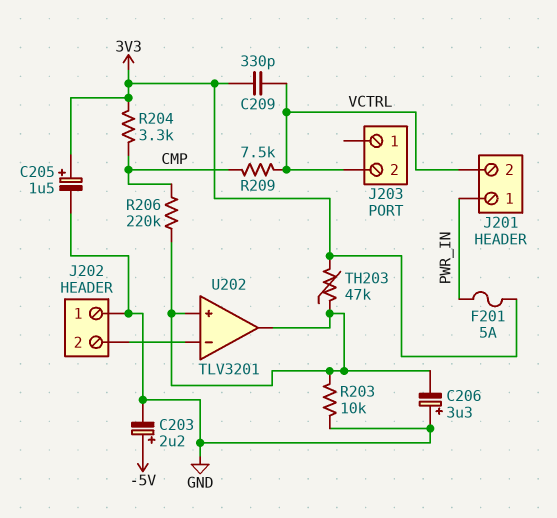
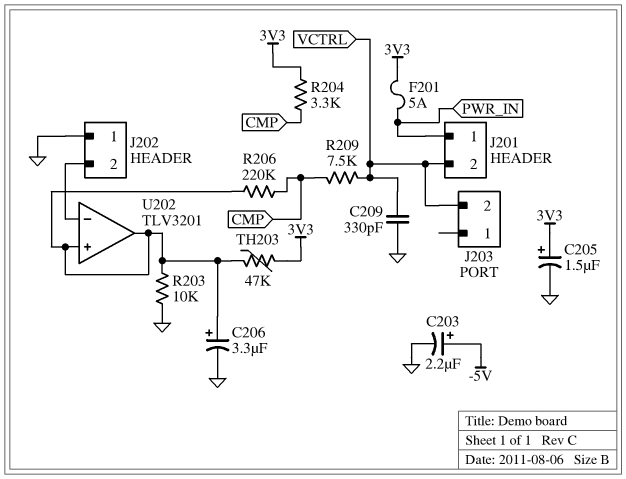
C206: 3.3uF (plus GND, minus U202/in+) -> 3.3uF (plus U202/in+, minus GND)
C209: 330pF (3V3, VCTRL) -> 330pF (GND, VCTRL)

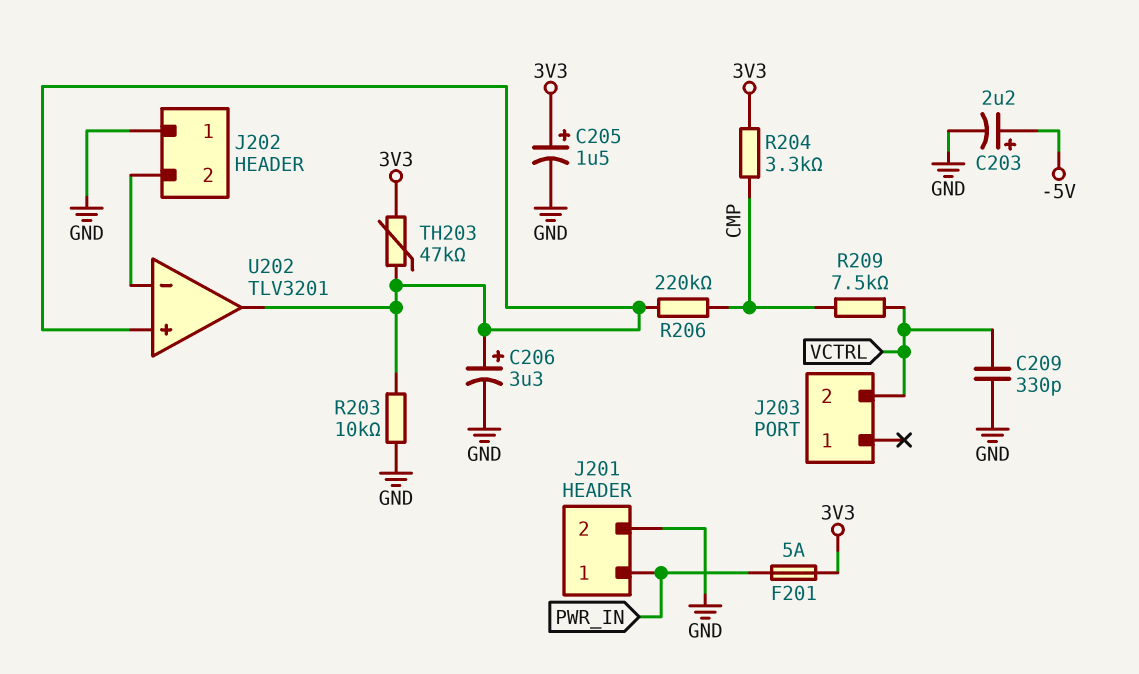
J201 pin 2: VCTRL -> GND

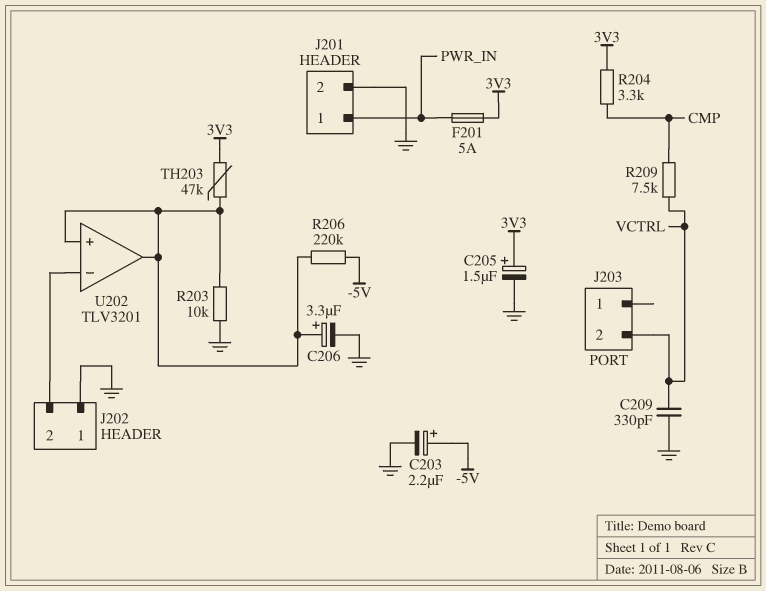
R206: 220k (CMP, U202/in+) -> 220k (-5V, U202/in+)

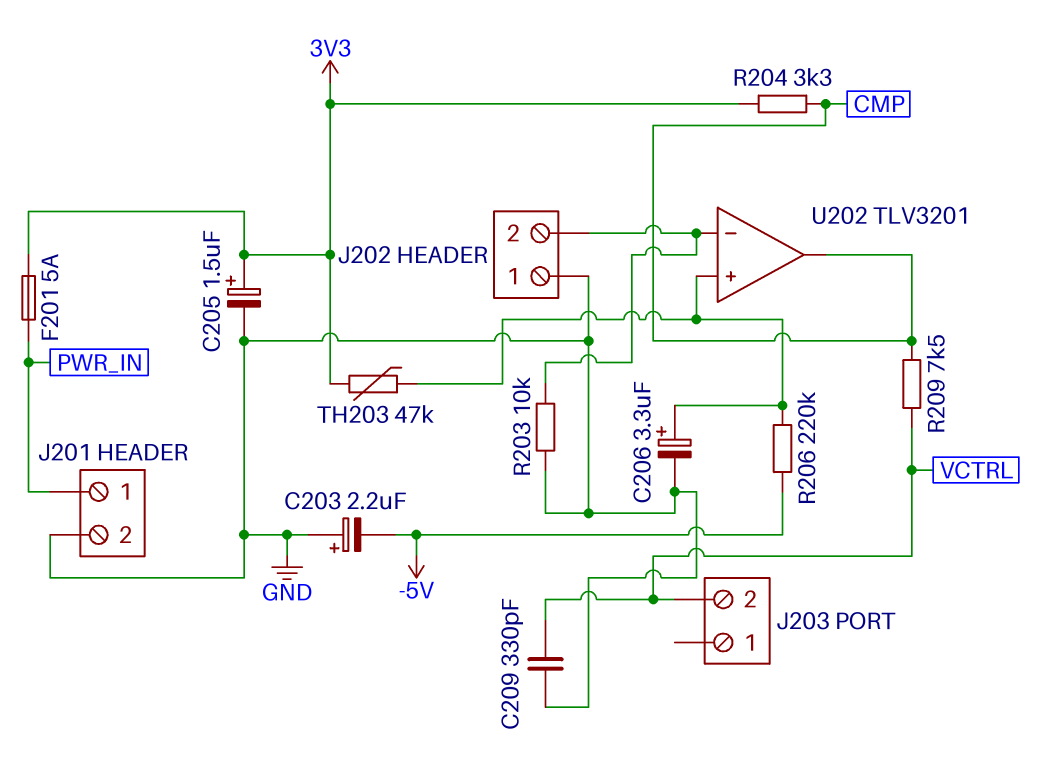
C203: 2.2uF (plus -5V, minus GND) -> 2.2uF (plus GND, minus -5V)
R203: 10k (GND, U202/in+) -> 10k (GND, J202/2)
U202 pin out: U202/in+ -> CMP

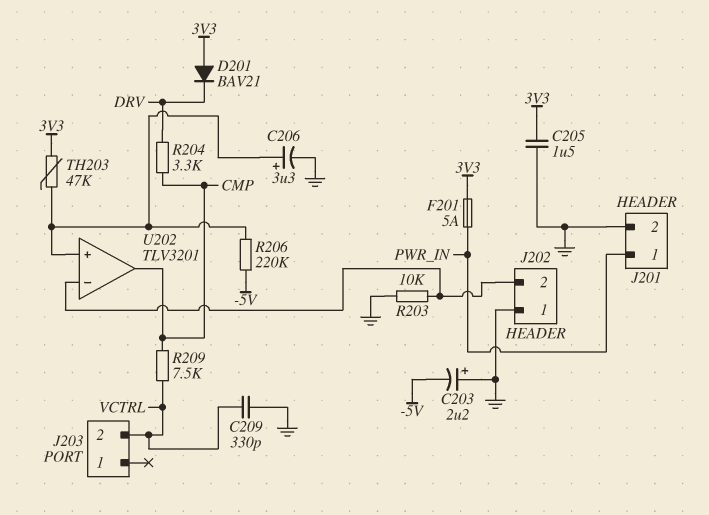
C205: 1.5uF (plus 3V3, minus GND) -> 1.5uF (3V3, GND)
D201: none -> diode BAV21 (A 3V3, K DRV)
R204: 3.3k (3V3, CMP) -> 3.3k (CMP, DRV)

